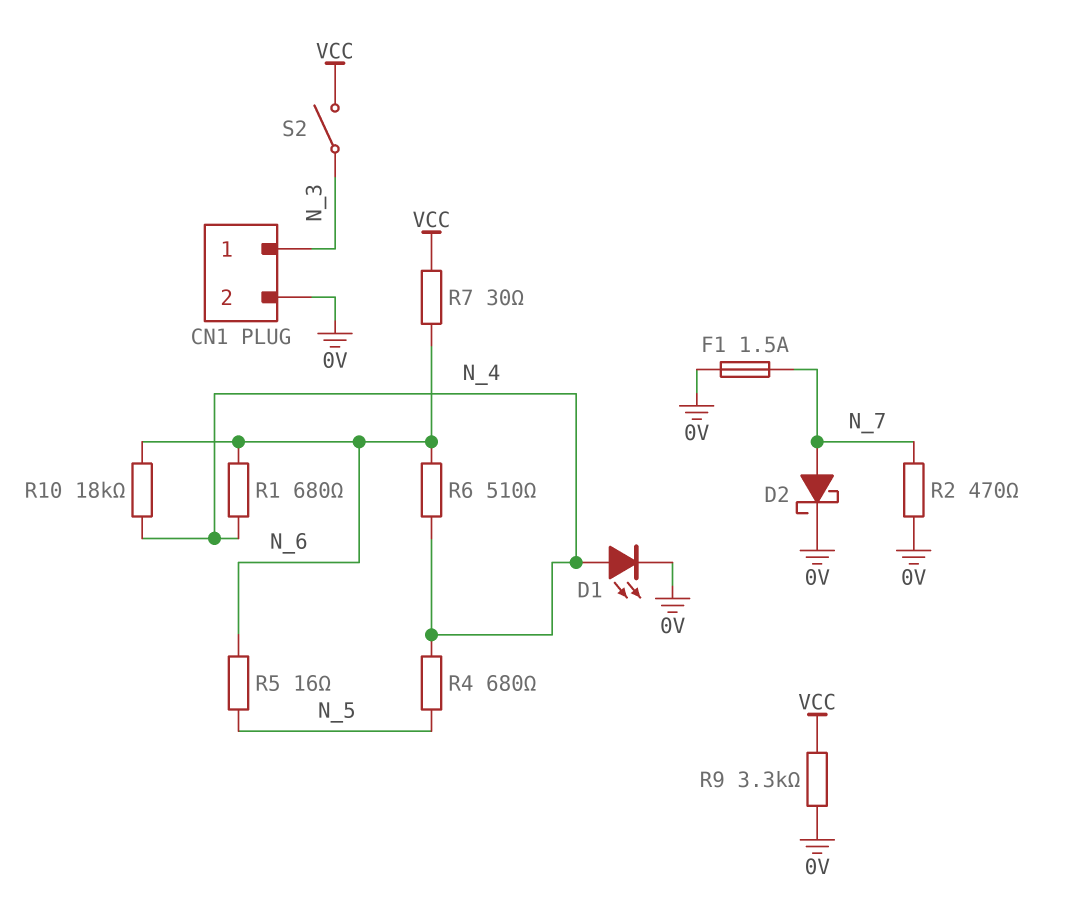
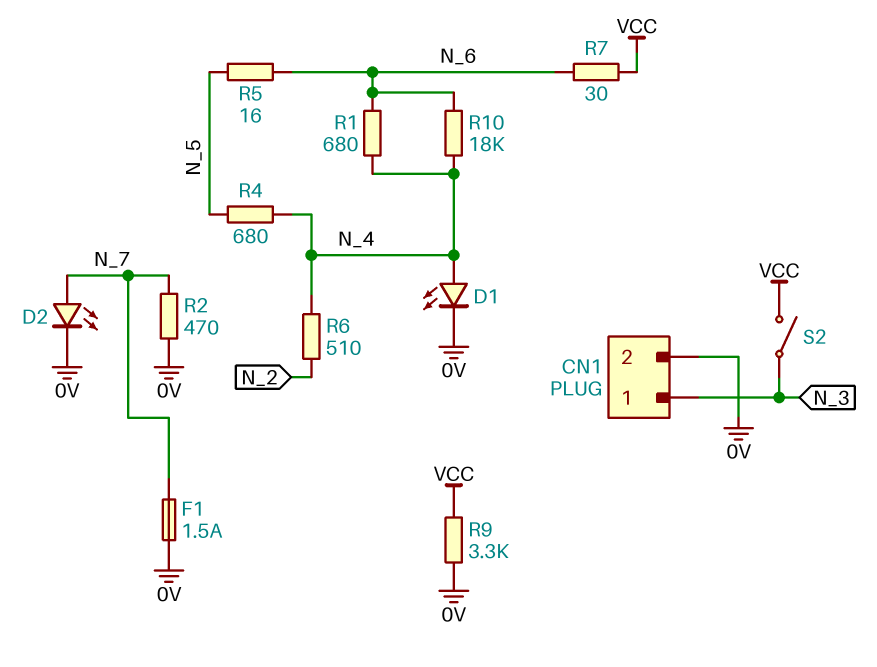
D2: schottky (A N_7, K 0V) -> LED (A N_7, K 0V)
R6: 510 (N_4, N_6) -> 510 (N_2, N_4)

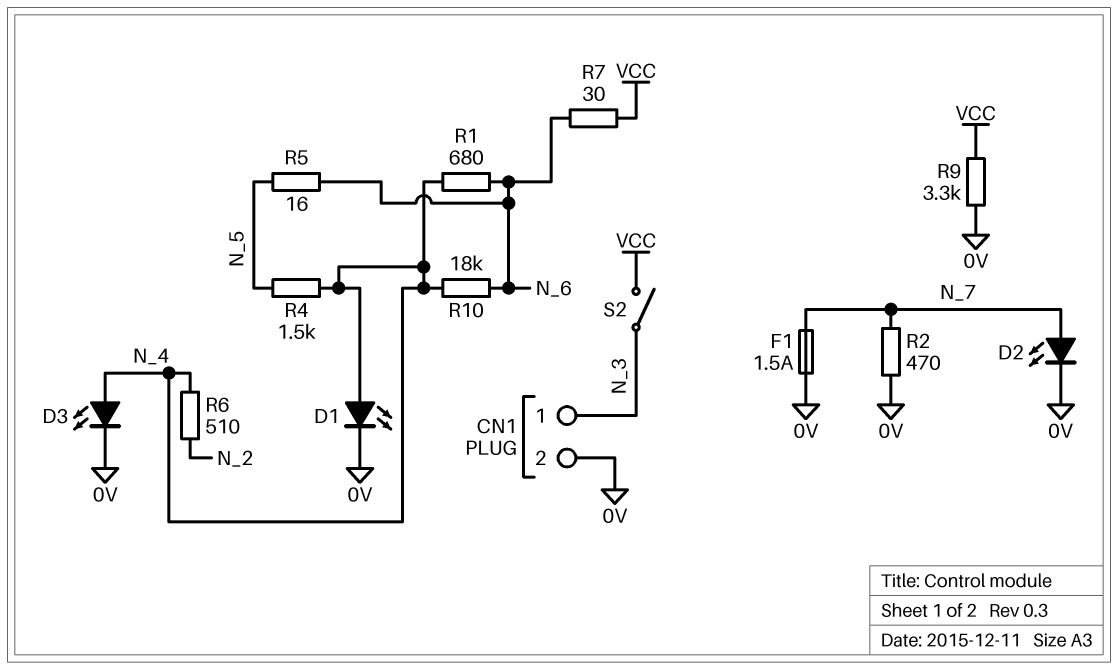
D3: none -> LED (A N_4, K 0V)
R4: 680 (N_4, N_5) -> 1.5k (N_4, N_5)

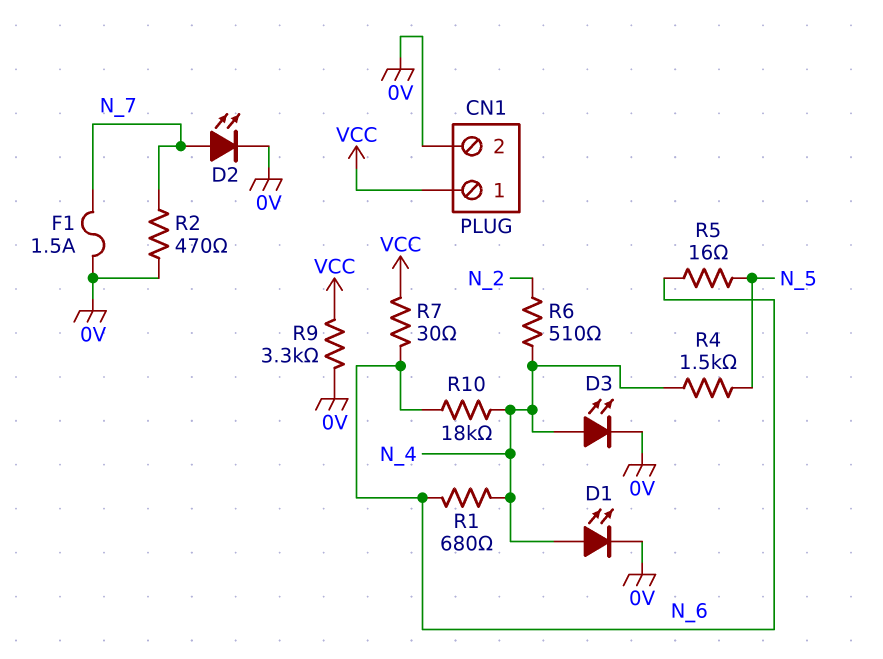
CN1 pin 1: N_3 -> VCC
S2: switch (N_3, VCC) -> none

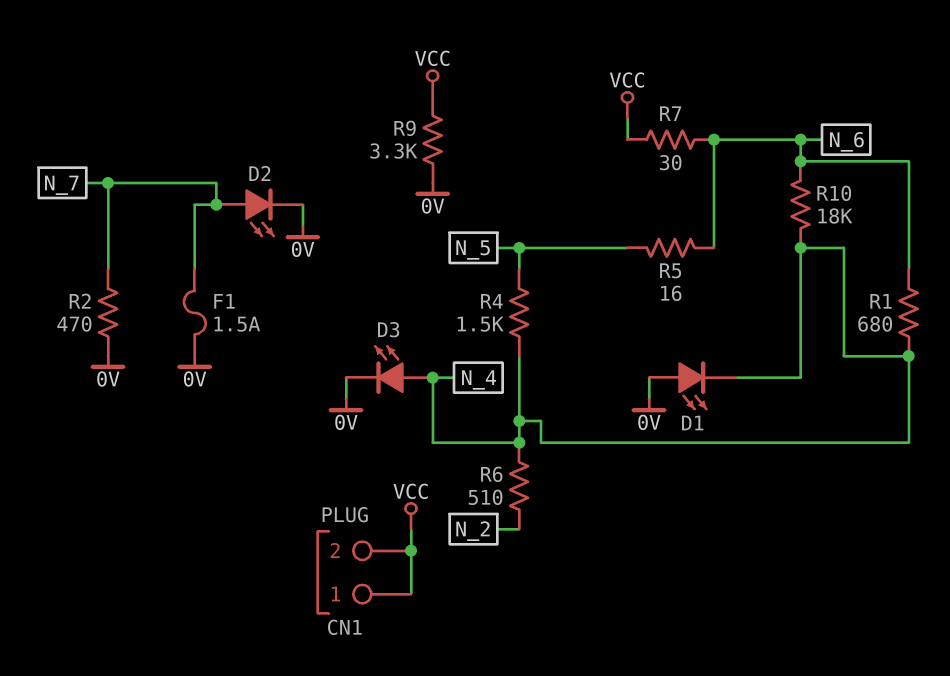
CN1 pin 2: 0V -> VCC
D1: LED (A N_4, K 0V) -> LED (A 0V, K N_4)

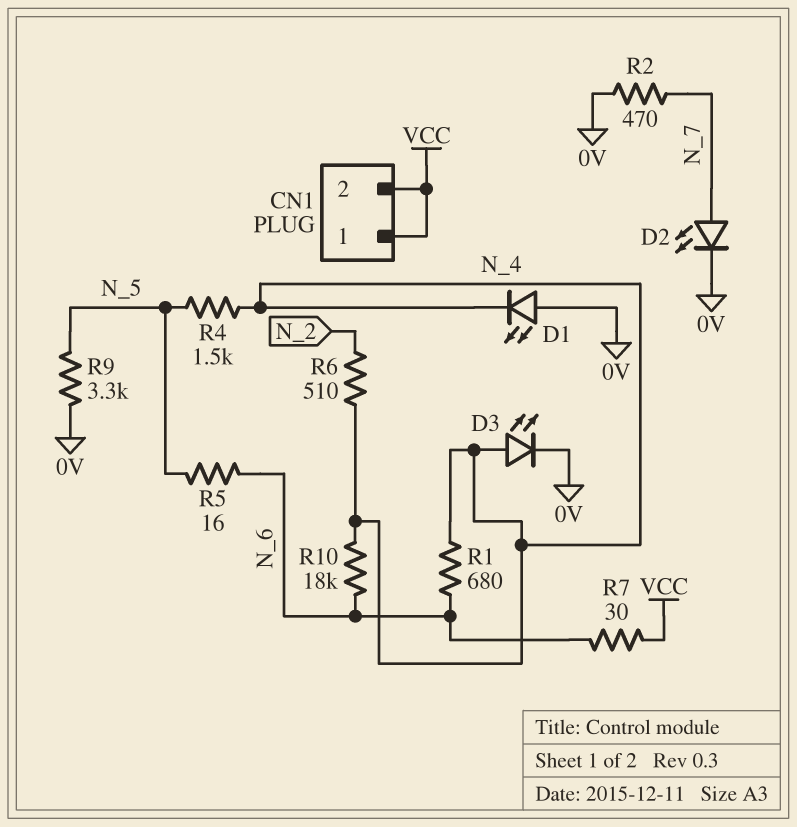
F1: 1.5A (0V, N_7) -> none
R9: 3.3k (0V, VCC) -> 3.3k (0V, N_5)

